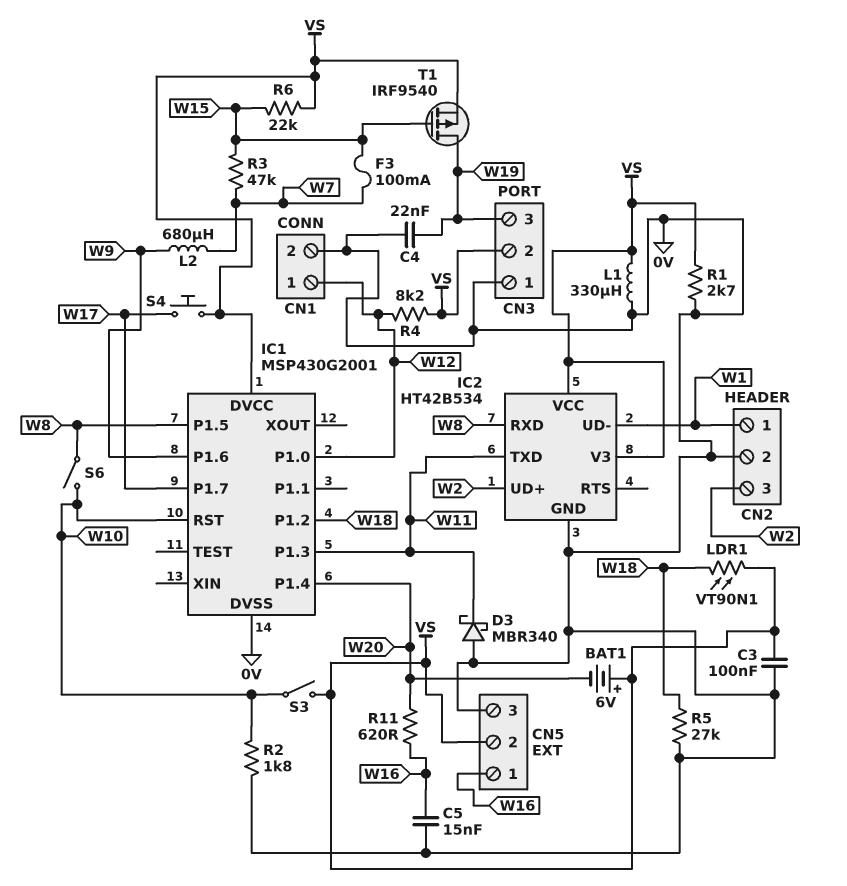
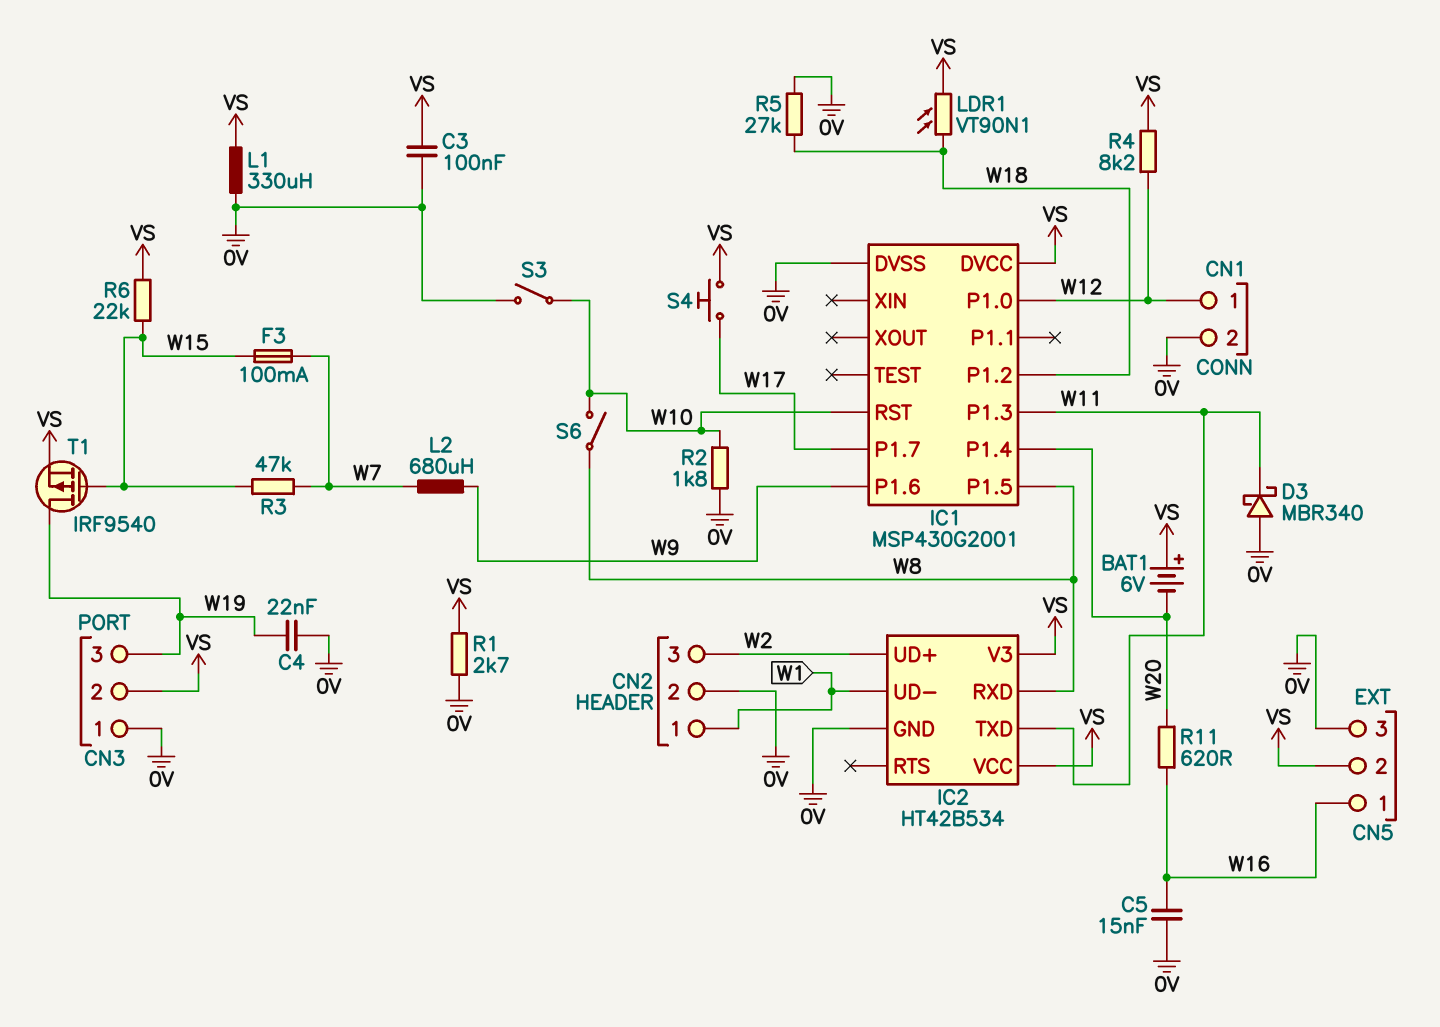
S3: switch (VS, W10) -> switch (0V, W10)

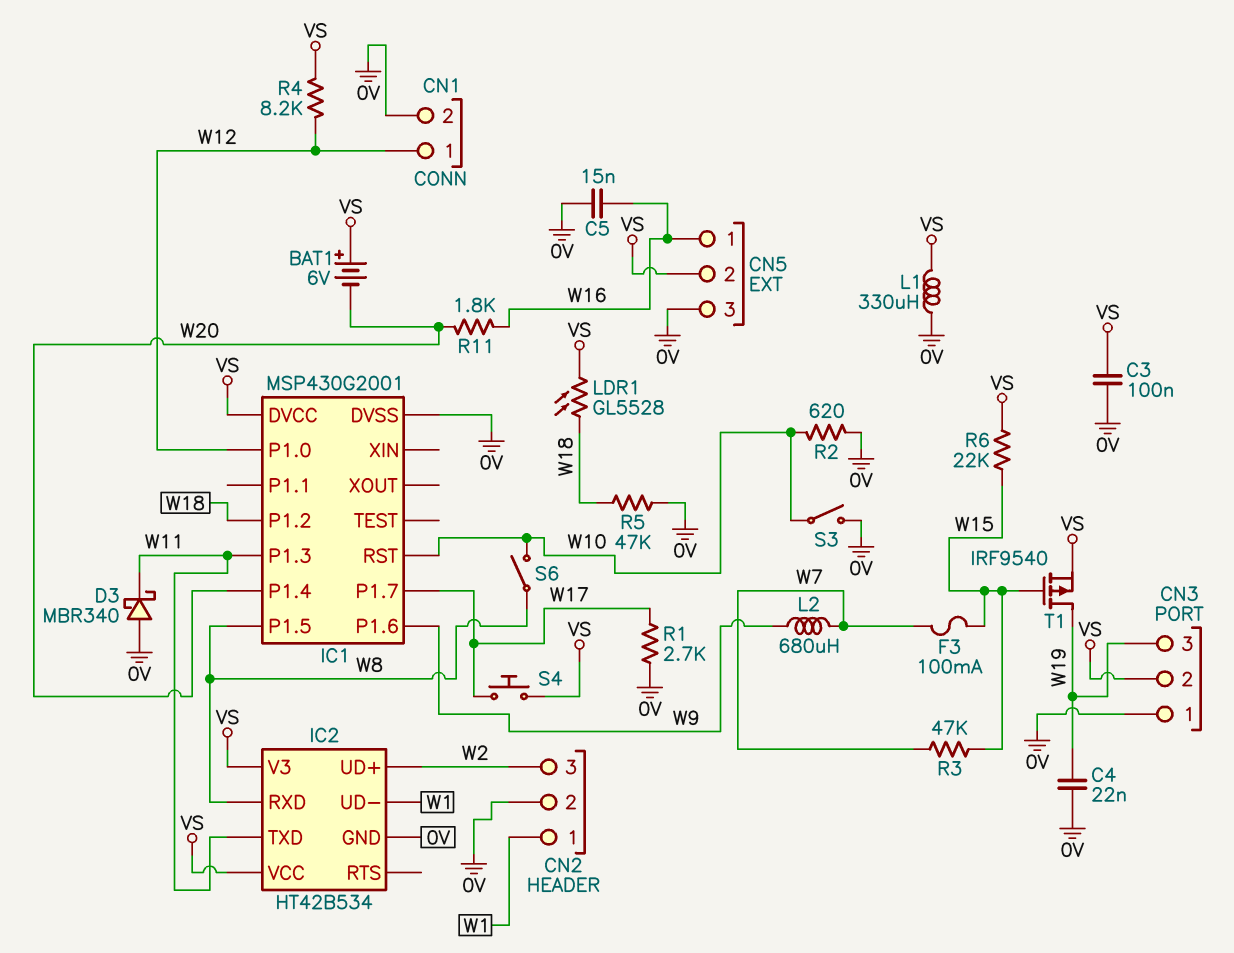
LDR1: VT90N1 (VS, W18) -> GL5528 (VS, W18)
R1: 2.7k (0V, VS) -> 2.7k (0V, W17)
R2: 1.8k (0V, W10) -> 620 (0V, W10)
R5: 27k (0V, W18) -> 47k (0V, W18)
R11: 620 (W16, W20) -> 1.8k (W16, W20)

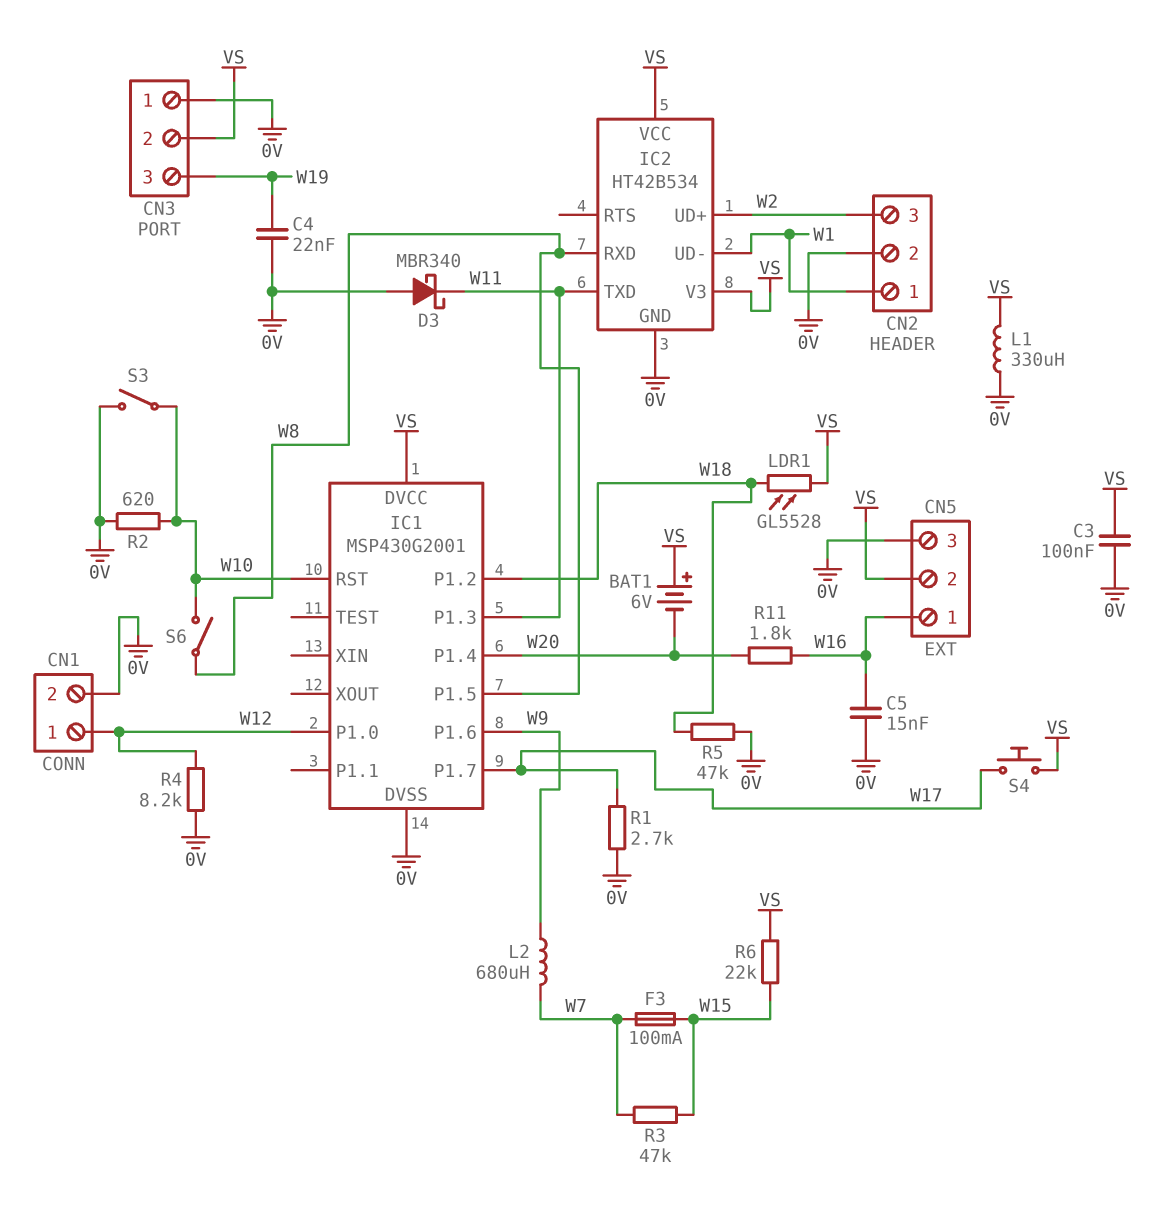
R4: 8.2k (VS, W12) -> 8.2k (0V, W12)
T1: PMOS IRF9540 (G W15, D W19, S VS) -> none

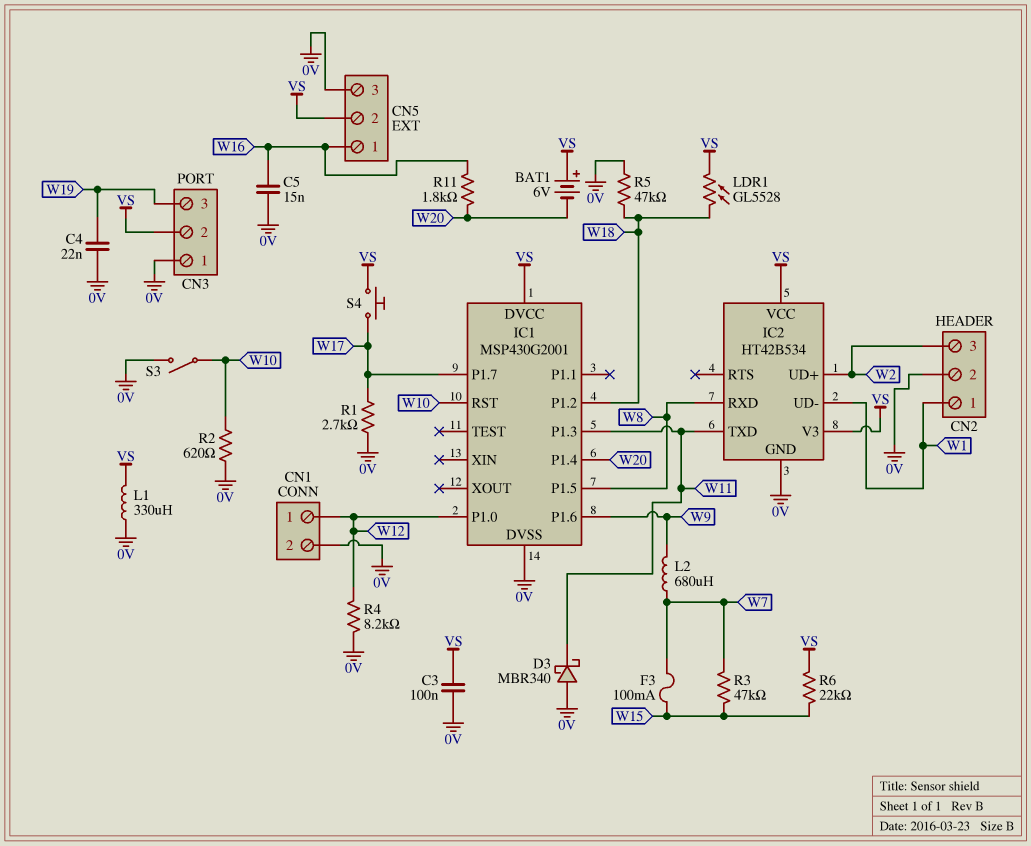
S6: switch (W8, W10) -> none

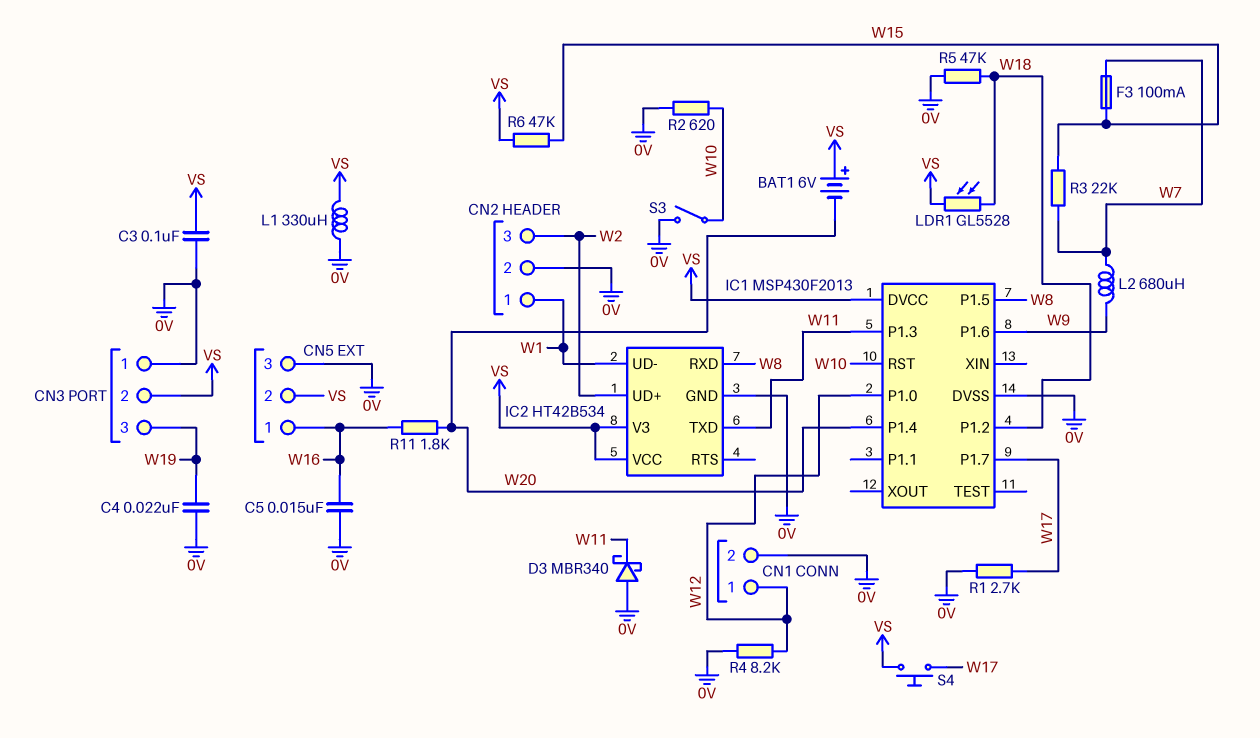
IC1: MSP430G2001 -> MSP430F2013
R3: 47k (W7, W15) -> 22k (W7, W15)
R6: 22k (VS, W15) -> 47k (VS, W15)

